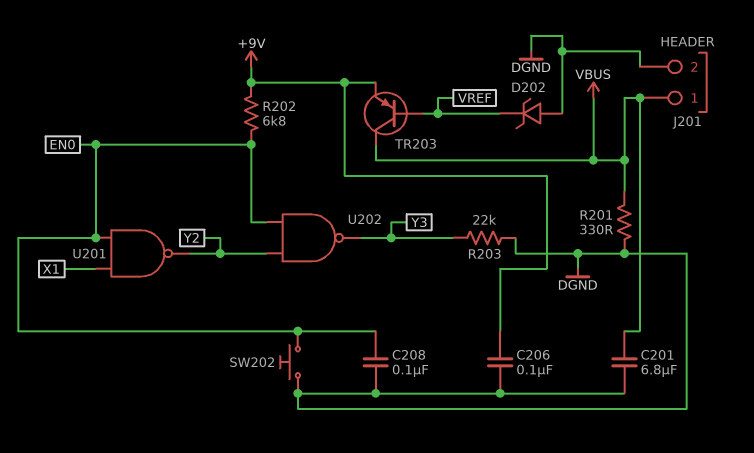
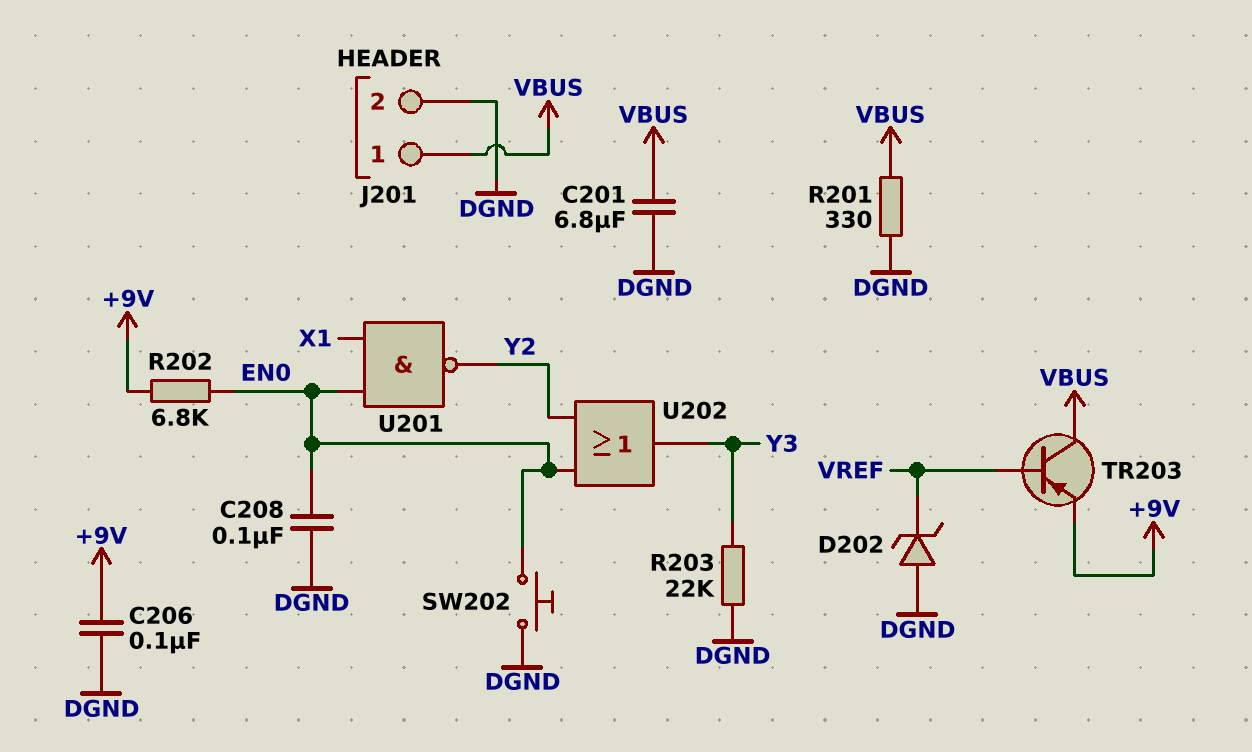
U202: NAND (in EN0, in Y2, out Y3) -> OR (in EN0, in Y2, out Y3)

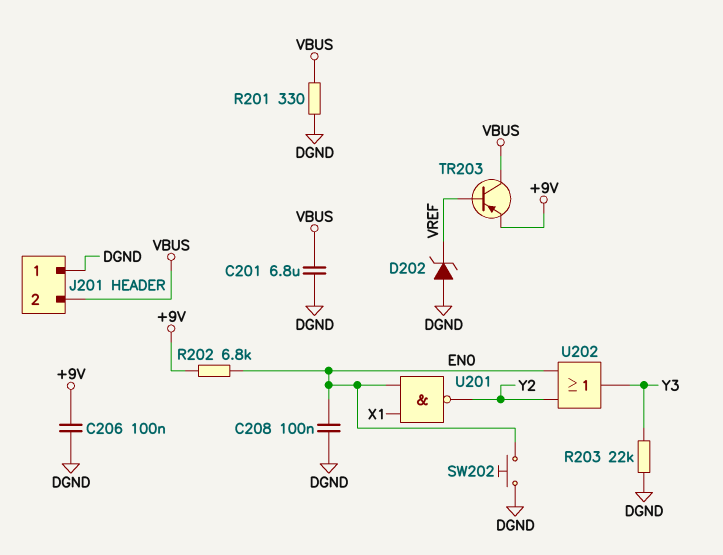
J201 pin 1: VBUS -> DGND
J201 pin 2: DGND -> VBUS

